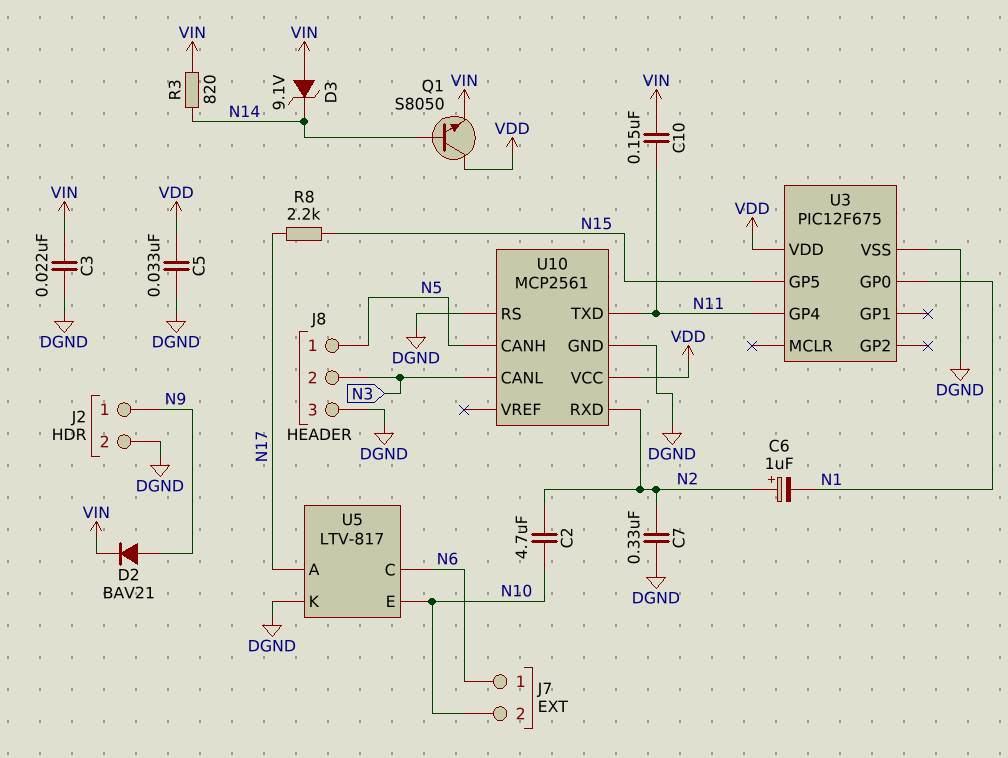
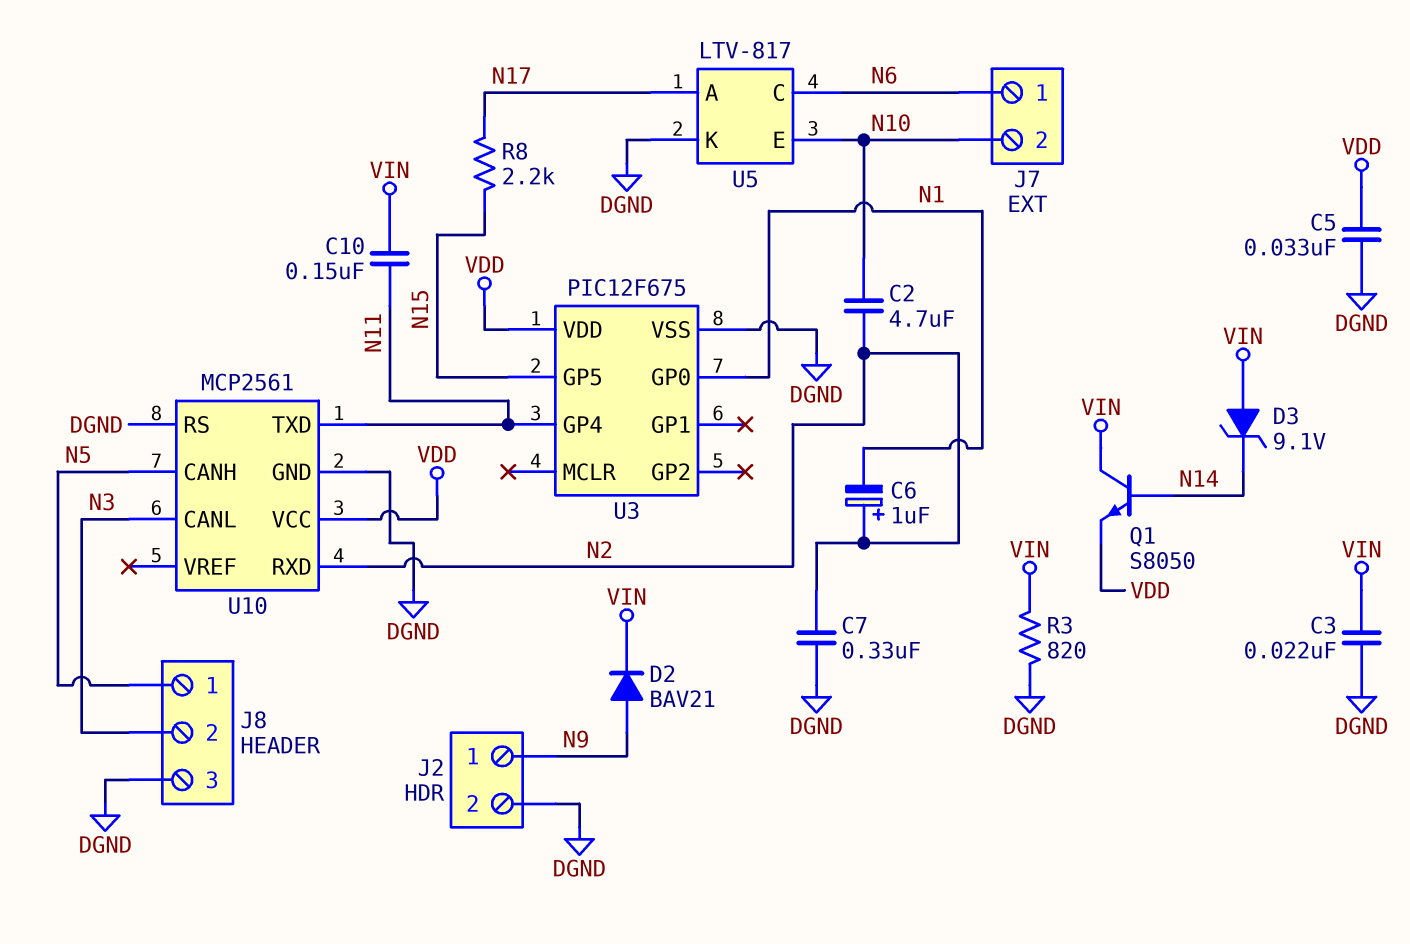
Q1: NPN S8050 (B N14, C VDD, E VIN) -> NPN S8050 (B N14, C VIN, E VDD)
R3: 820 (N14, VIN) -> 820 (DGND, VIN)

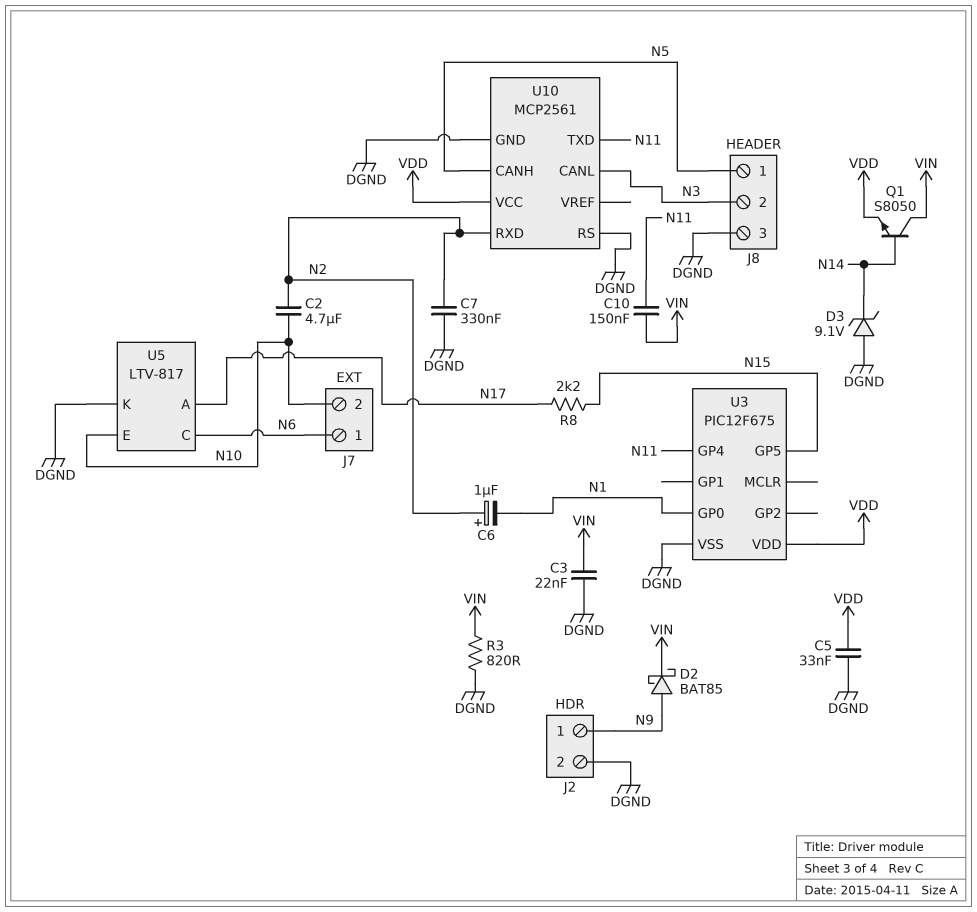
D2: diode BAV21 (A N9, K VIN) -> schottky BAT85 (A N9, K VIN)
D3: zener 9.1V (A VIN, K N14) -> zener 9.1V (A DGND, K N14)

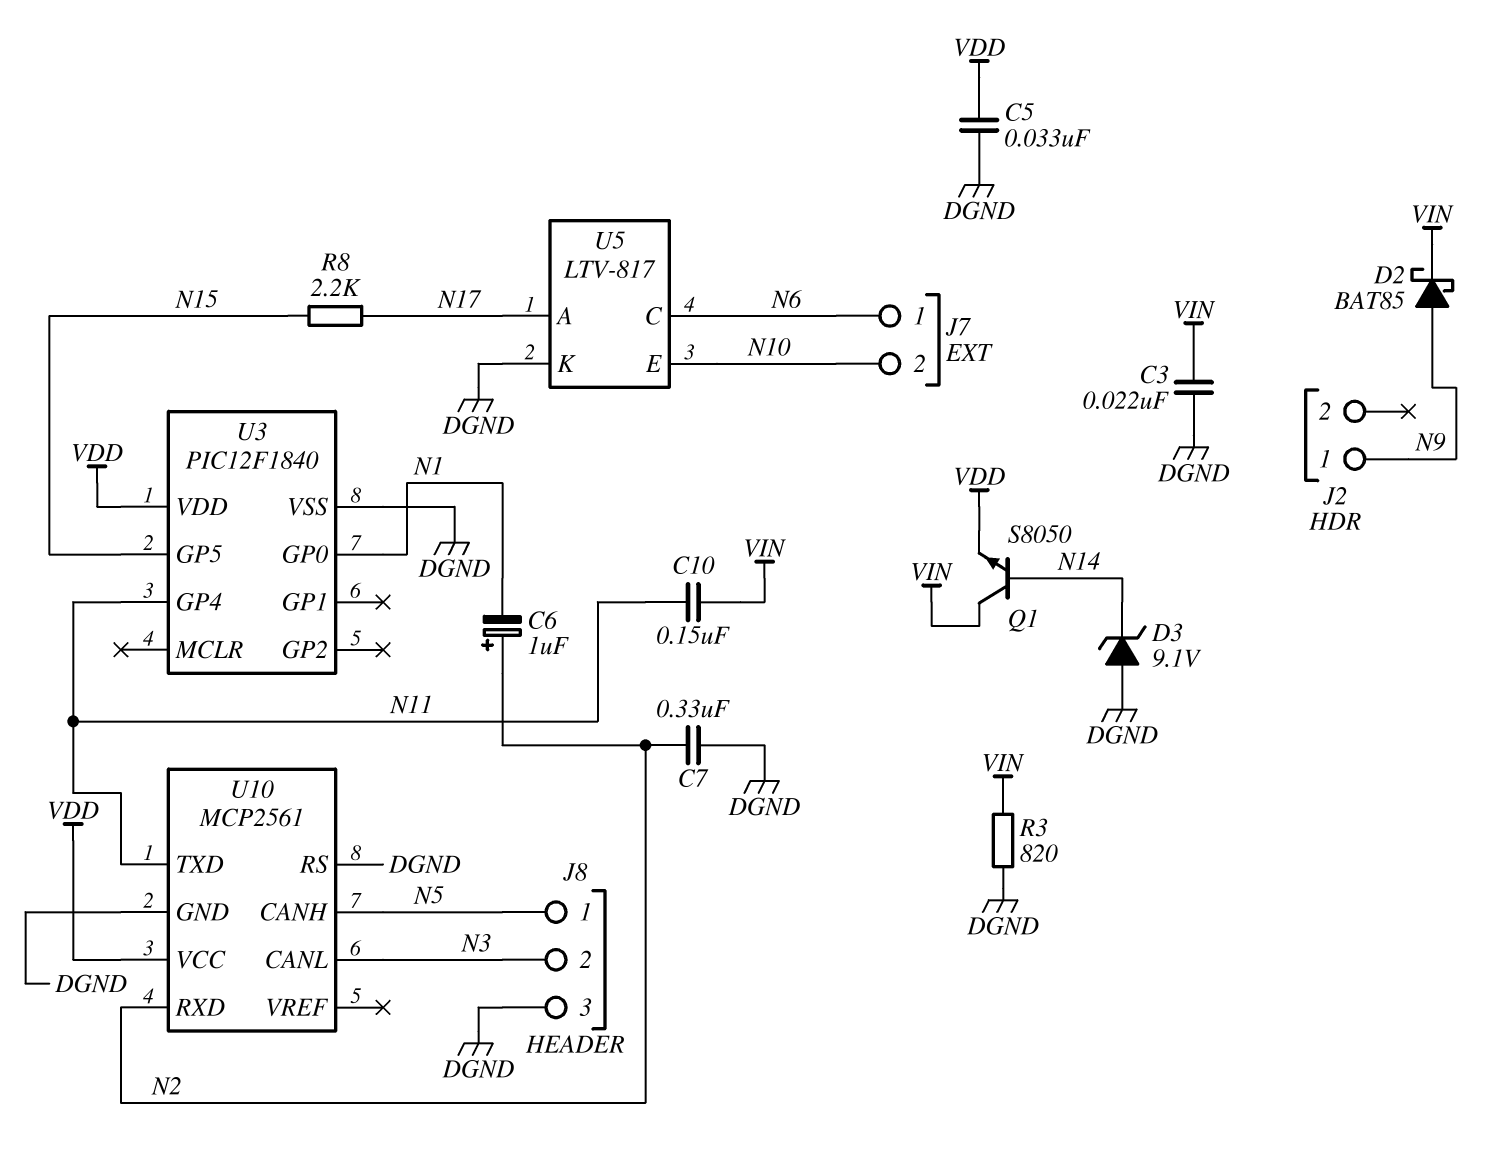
C2: 4.7uF (N2, N10) -> none
J2 pin 2: DGND -> none
U3: PIC12F675 -> PIC12F1840

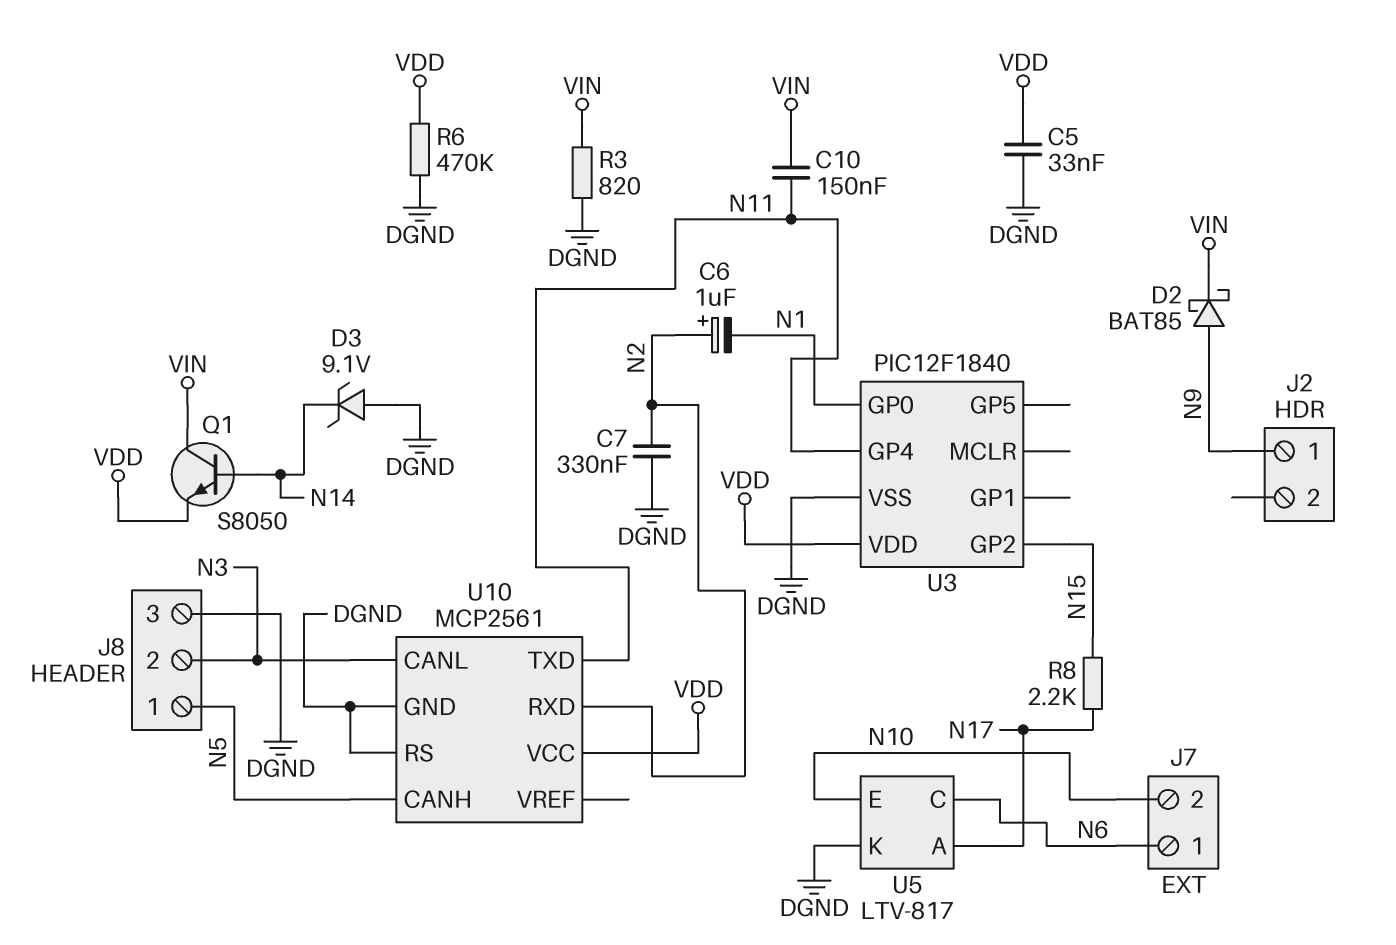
C3: 22nF (DGND, VIN) -> none
R6: none -> 470k (DGND, VDD)
U3 pin GP2: none -> N15
U3 pin GP5: N15 -> none

